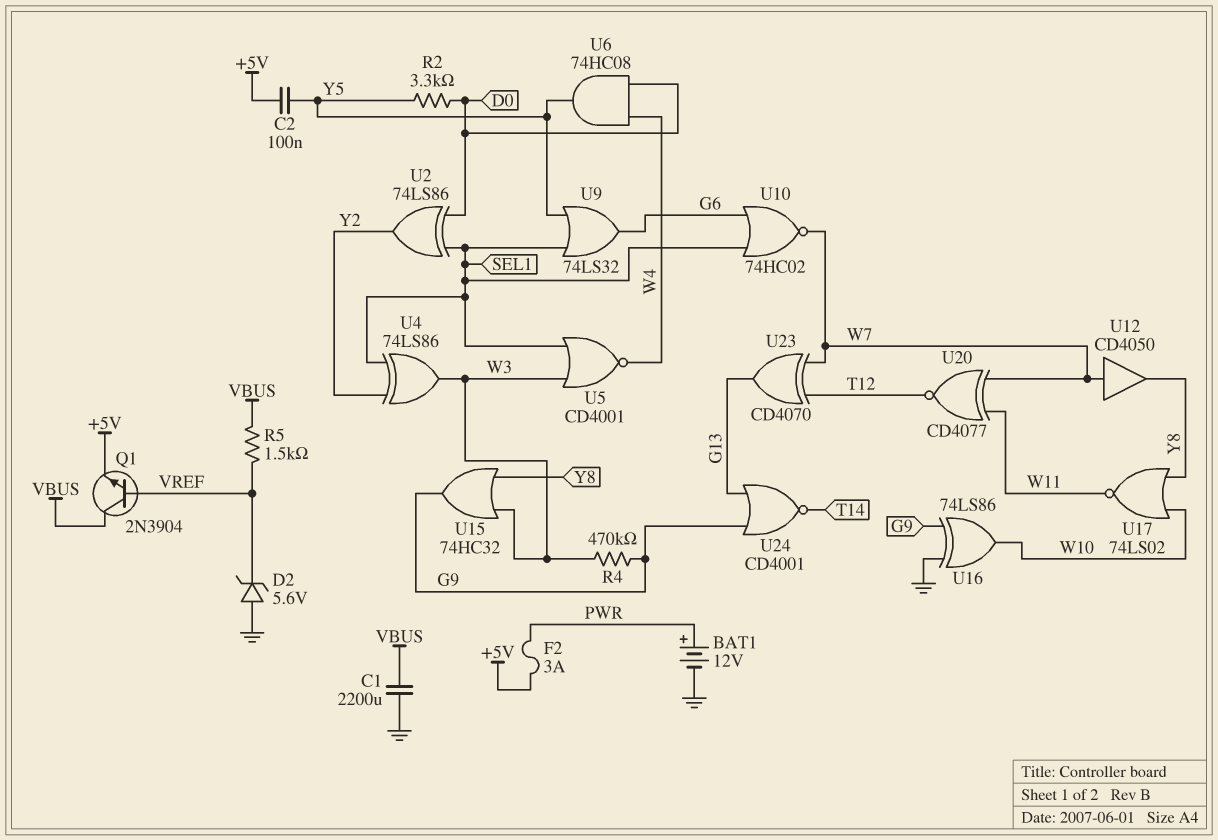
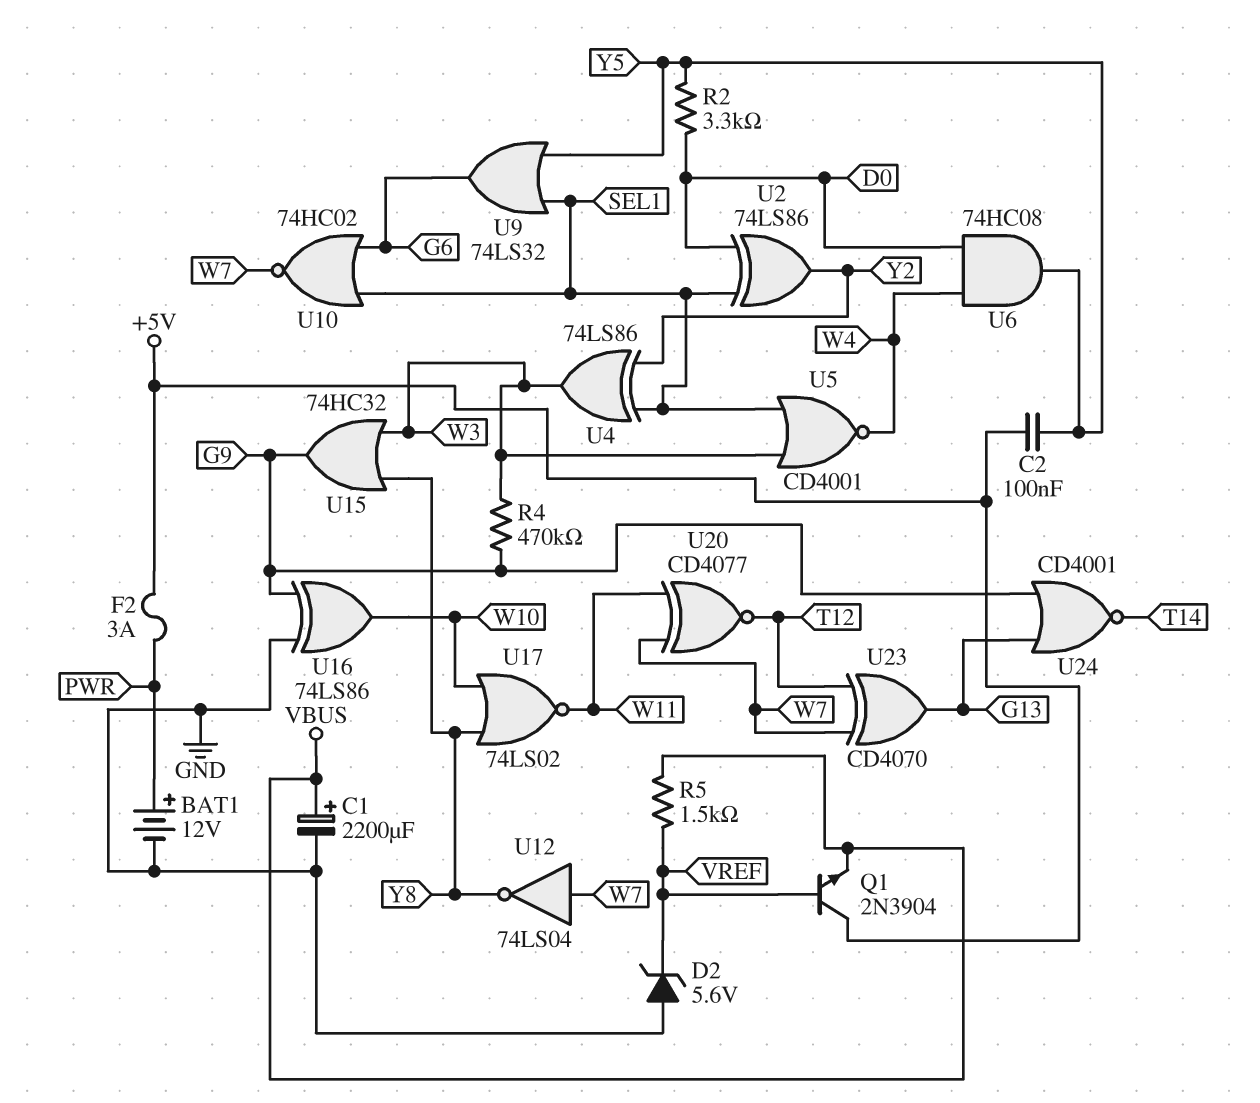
C1: 2200uF (GND, VBUS) -> 2200uF (plus VBUS, minus GND)
Q1: NPN 2N3904 (B VREF, C VBUS, E +5V) -> NPN 2N3904 (B VREF, C +5V, E VBUS)
U12: buffer CD4050 (in W7, out Y8) -> NOT 74LS04 (in W7, out Y8)

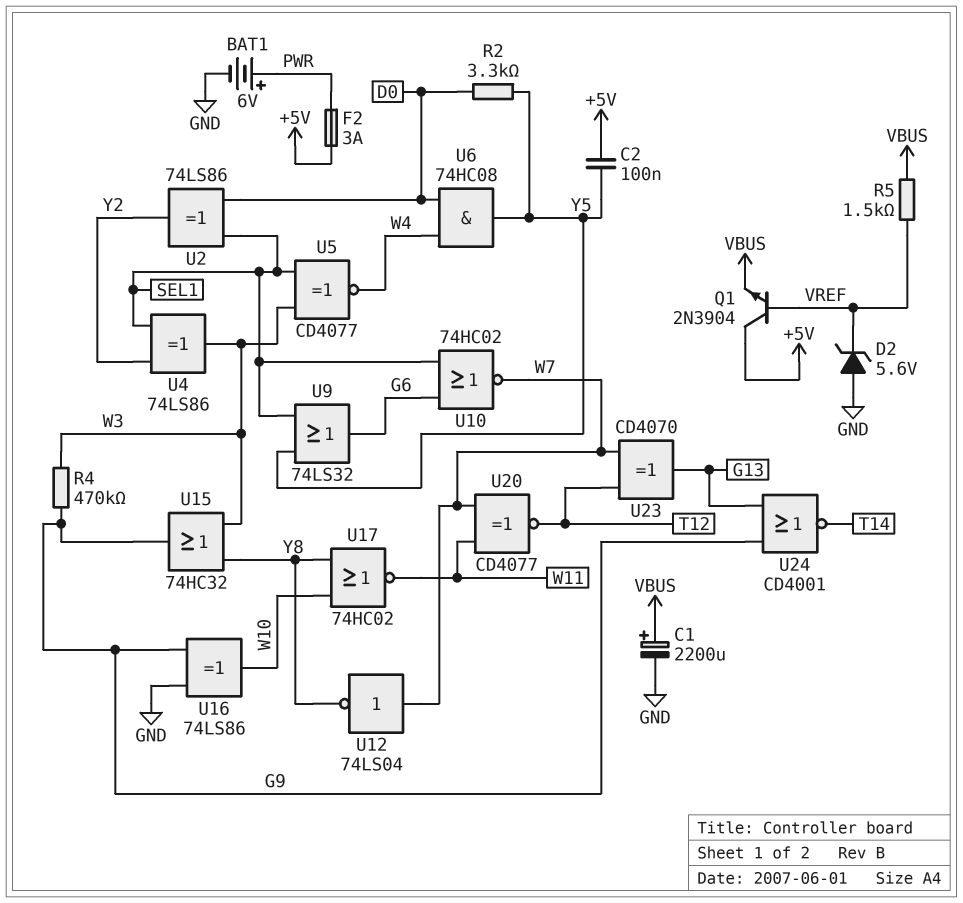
BAT1: 12V (plus PWR, minus GND) -> 6V (plus PWR, minus GND)
U5: NOR CD4001 (in SEL1, in W3, out W4) -> XNOR CD4077 (in SEL1, in W3, out W4)
U17: NOR 74LS02 (in W10, in Y8, out W11) -> NOR 74HC02 (in W10, in Y8, out W11)

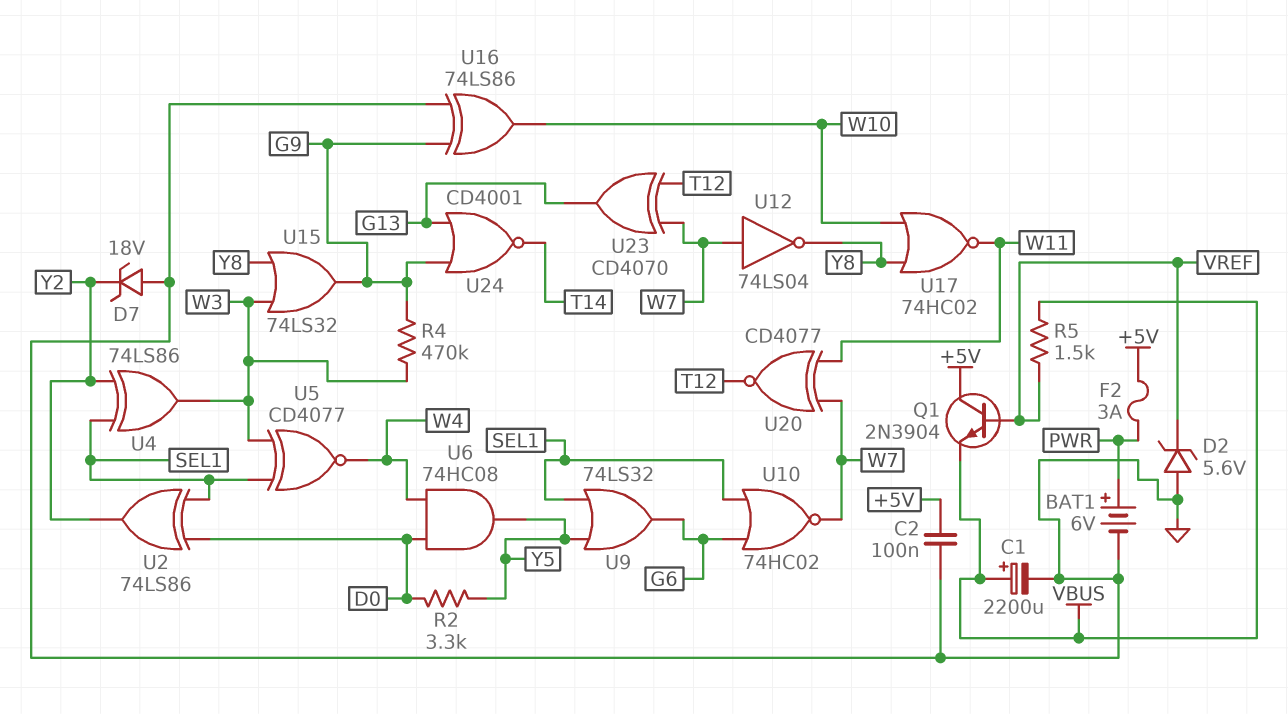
C2: 100nF (+5V, Y5) -> 100nF (+5V, GND)
D7: none -> zener 18V (A GND, K Y2)
U15: OR 74HC32 (in W3, in Y8, out G9) -> OR 74LS32 (in W3, in Y8, out G9)

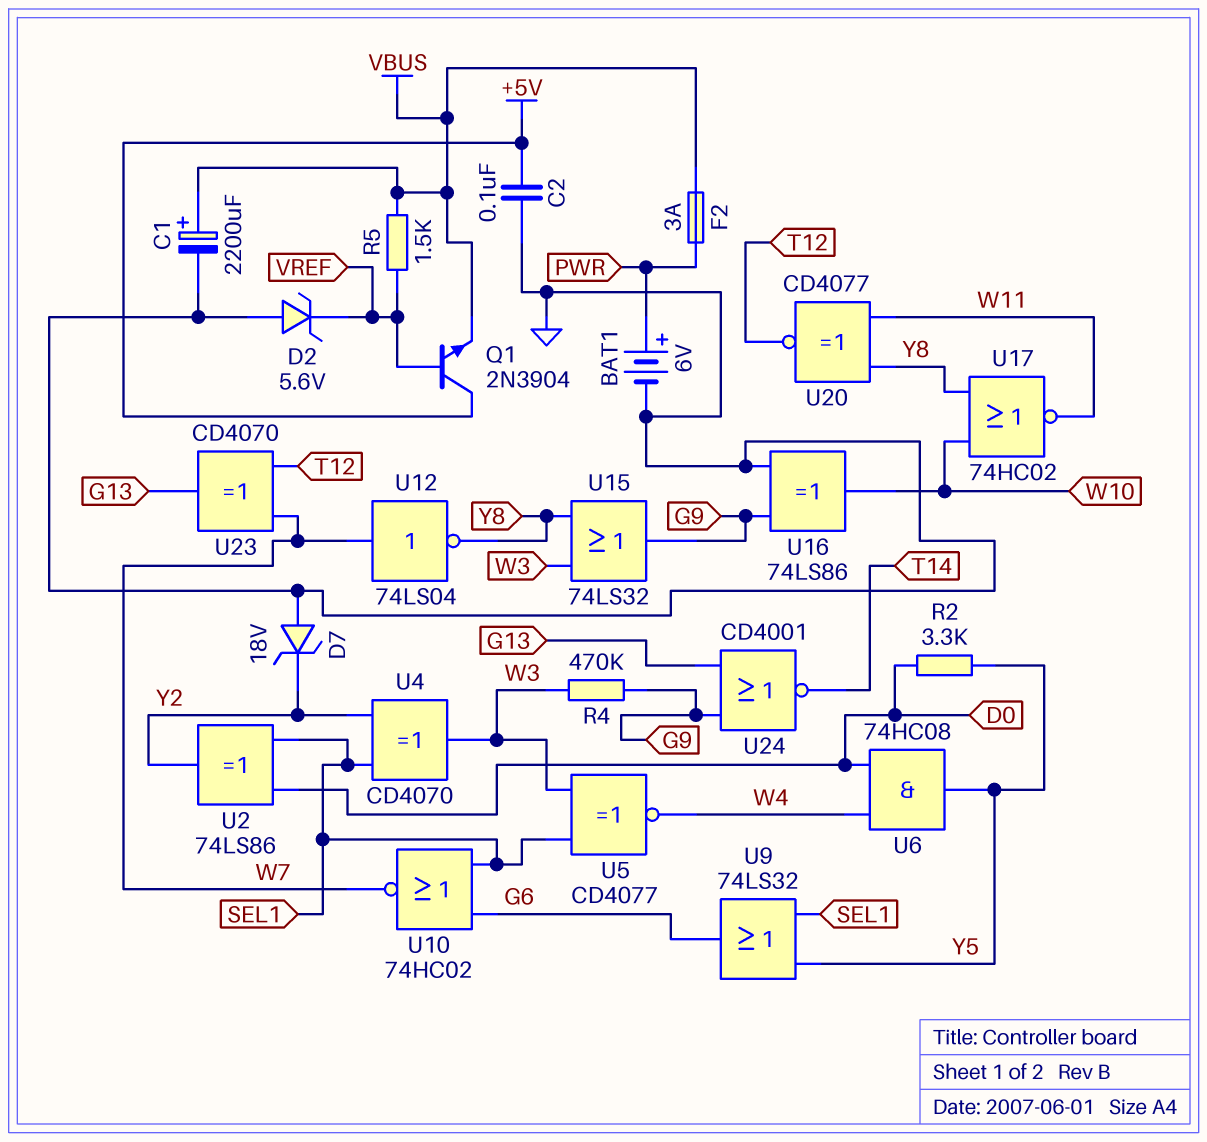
F2: 3A (+5V, PWR) -> 3A (PWR, VBUS)
U4: XOR 74LS86 (in SEL1, in Y2, out W3) -> XOR CD4070 (in SEL1, in Y2, out W3)
U20: XNOR CD4077 (in W7, in W11, out T12) -> XNOR CD4077 (in W11, in Y8, out T12)

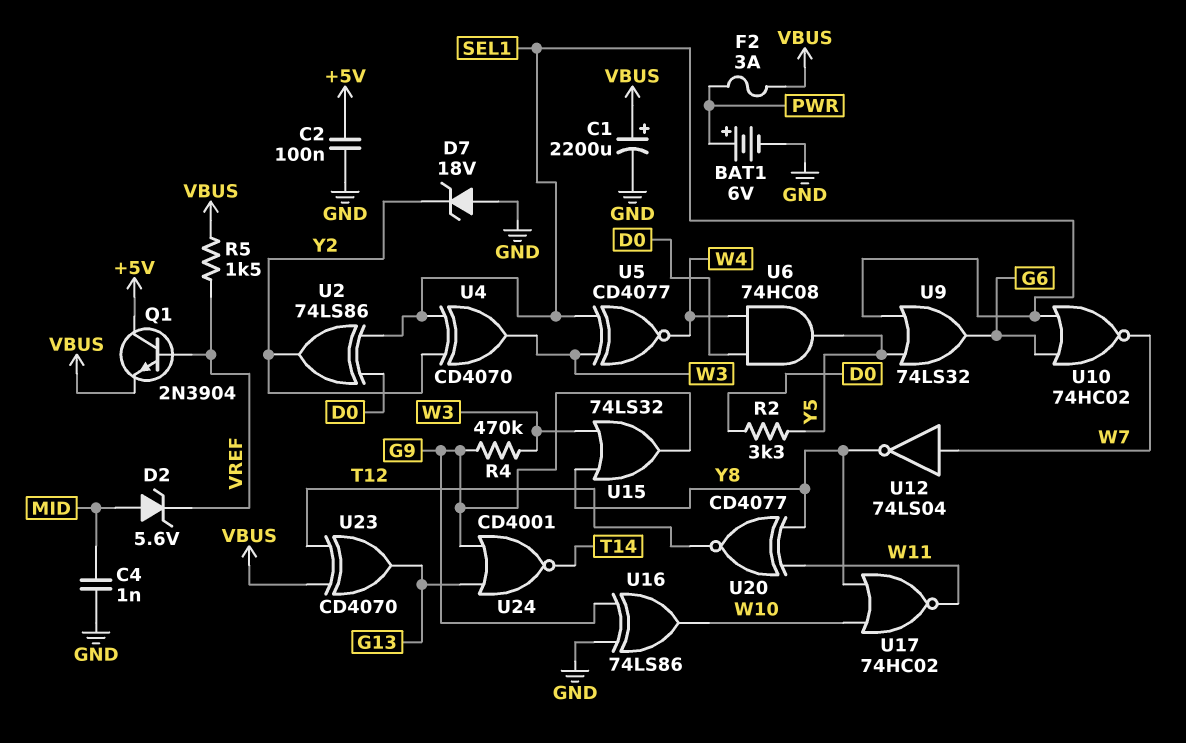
C4: none -> 1nF (GND, MID)
D2: zener 5.6V (A GND, K VREF) -> zener 5.6V (A MID, K VREF)
U23: XOR CD4070 (in T12, in W7, out G13) -> XOR CD4070 (in T12, in VBUS, out G13)

